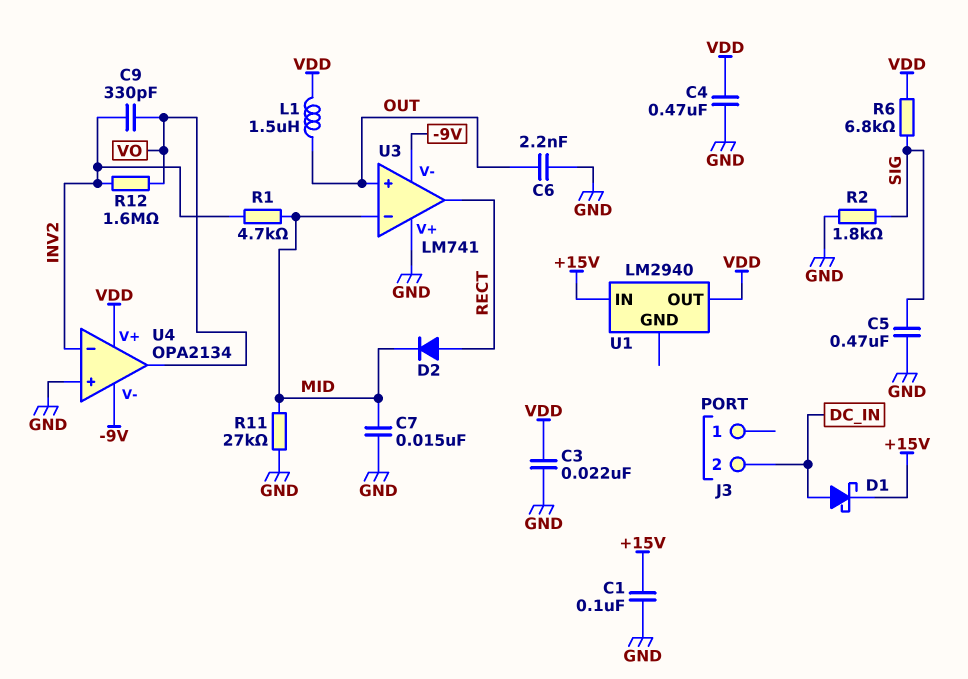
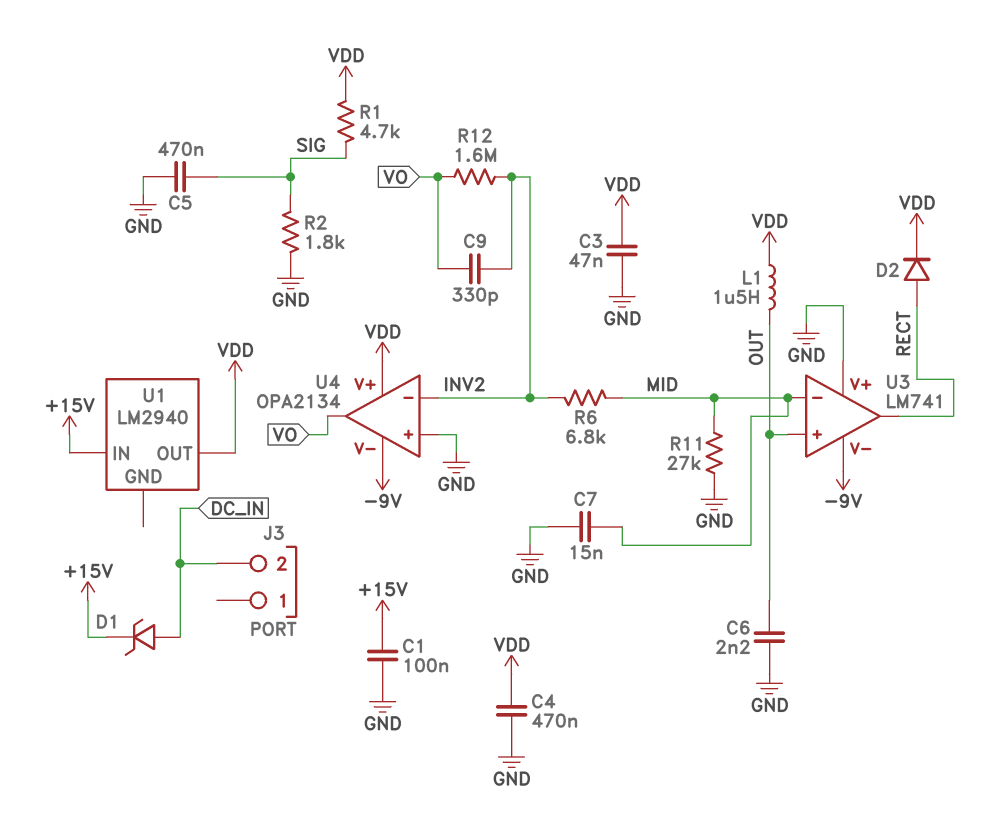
C3: 22nF (GND, VDD) -> 47nF (GND, VDD)
D1: schottky (A DC_IN, K +15V) -> zener (A DC_IN, K +15V)
D2: diode (A RECT, K MID) -> diode (A RECT, K VDD)
R1: 4.7k (INV2, MID) -> 4.7k (SIG, VDD)
R6: 6.8k (SIG, VDD) -> 6.8k (INV2, MID)

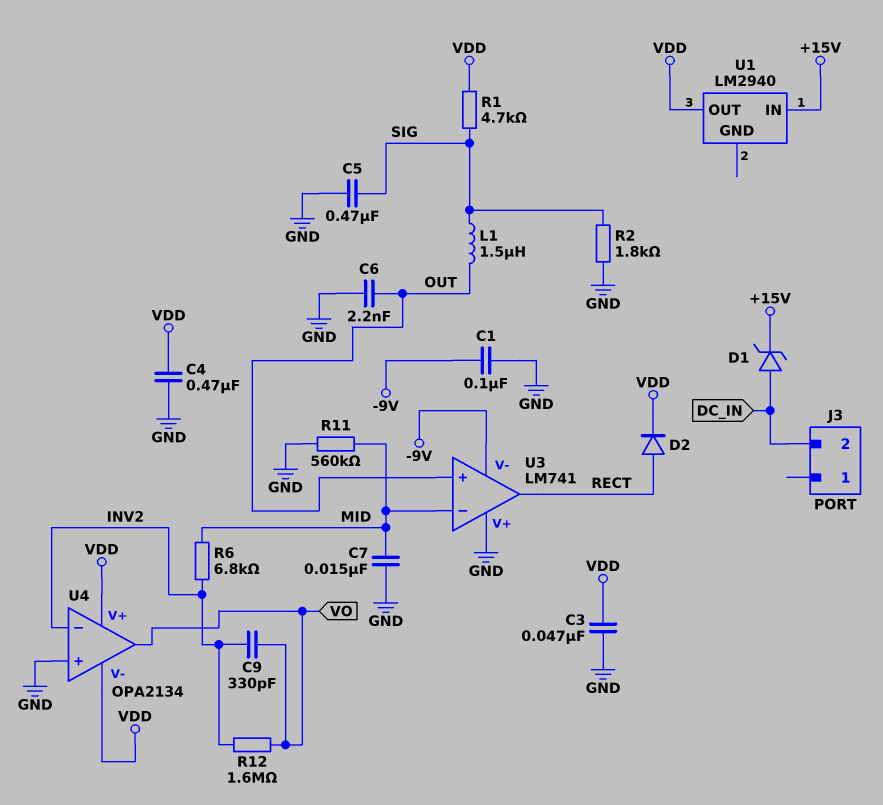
C1: 100nF (+15V, GND) -> 100nF (-9V, GND)
L1: 1.5uH (OUT, VDD) -> 1.5uH (OUT, SIG)
R11: 27k (GND, MID) -> 560k (GND, MID)
U4 pin V-: -9V -> VDD

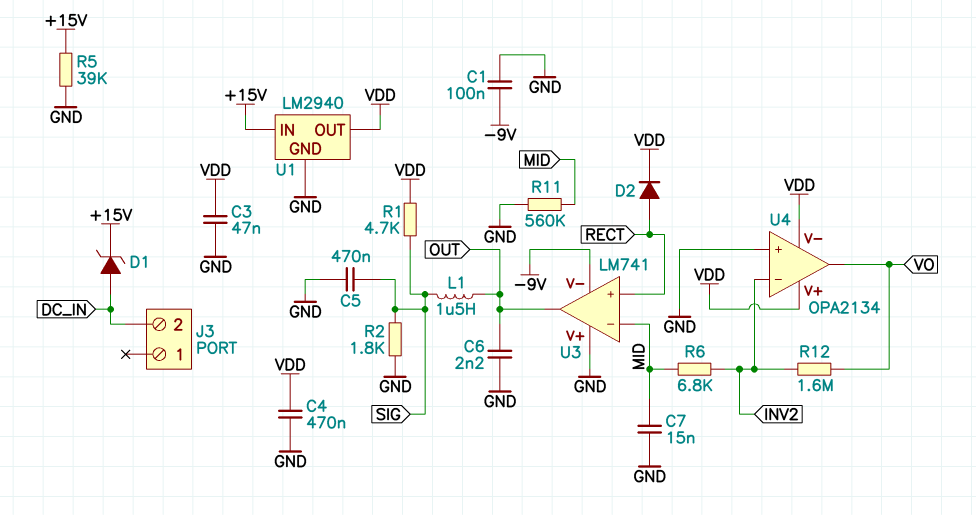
C9: 330pF (INV2, VO) -> none
R5: none -> 39k (+15V, GND)
U1 pin GND: none -> GND
U3 pin in+: OUT -> RECT
U3 pin out: RECT -> OUT

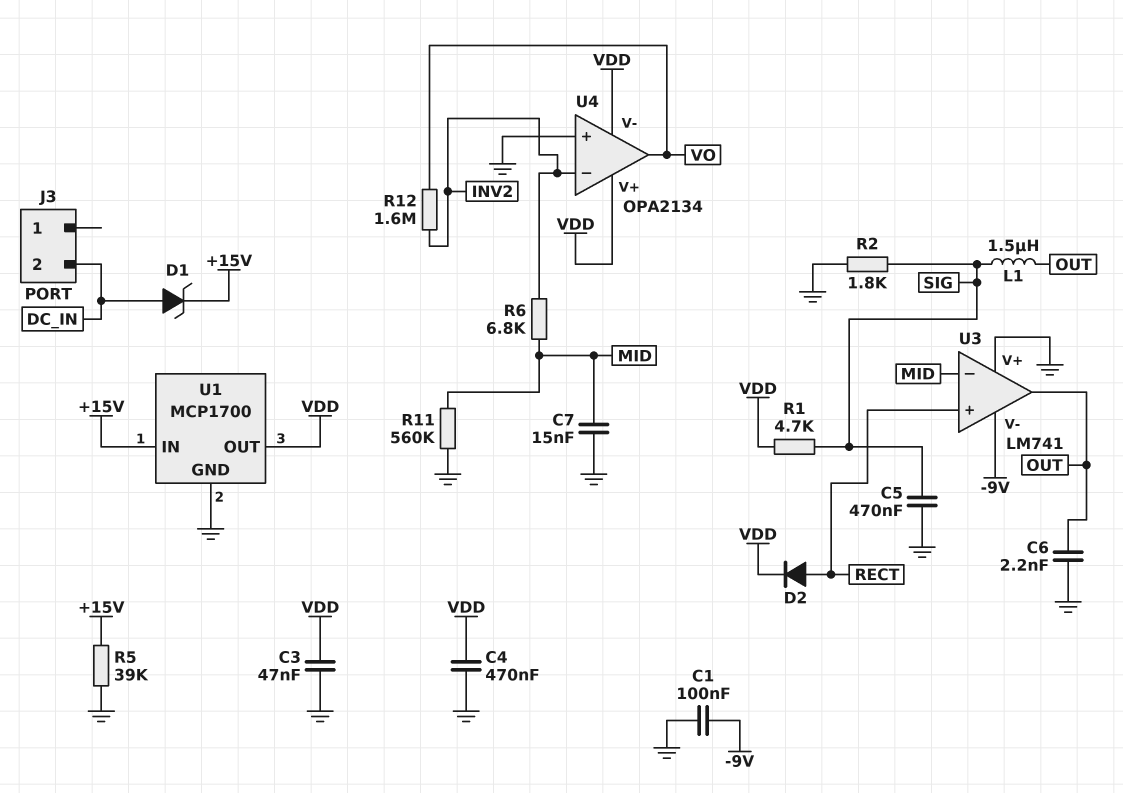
U1: LM2940 -> MCP1700

